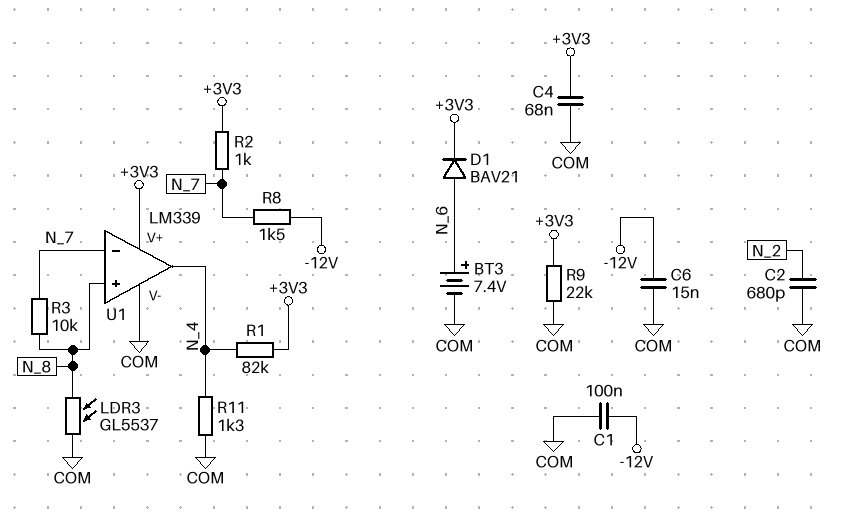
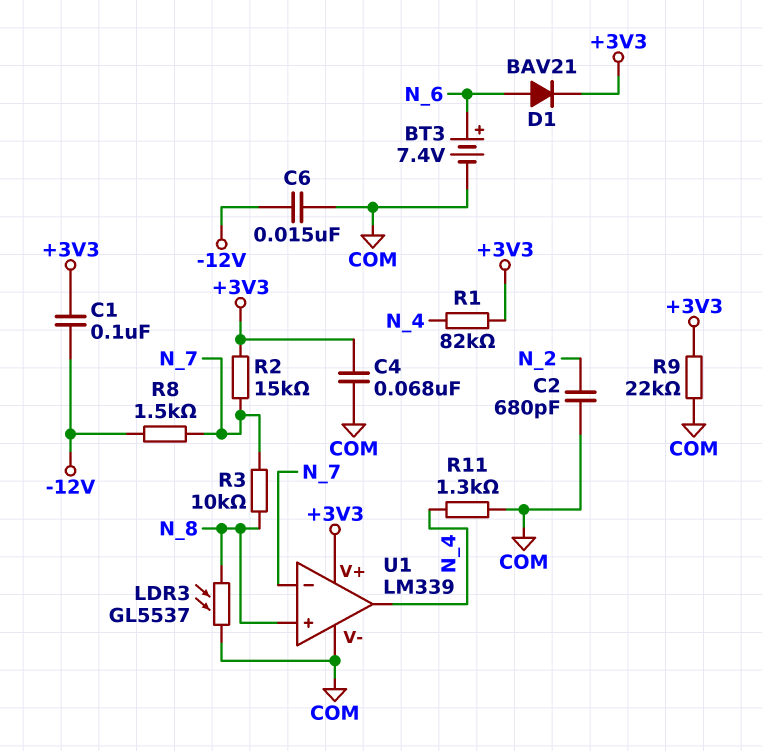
C1: 100nF (-12V, COM) -> 100nF (+3V3, -12V)
R2: 1k (+3V3, N_7) -> 15k (+3V3, N_7)

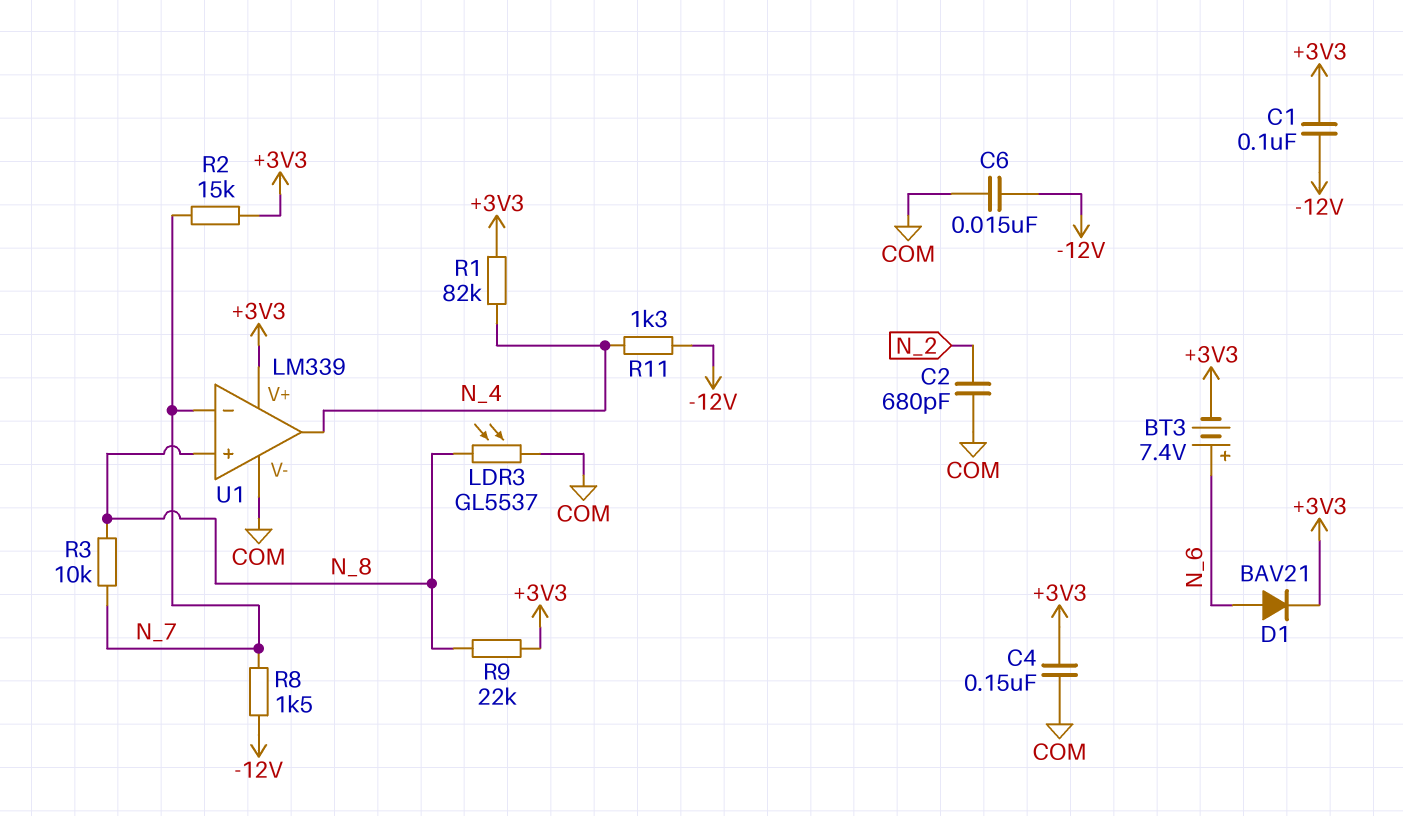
BT3: 7.4V (plus N_6, minus COM) -> 7.4V (plus N_6, minus +3V3)
C4: 68nF (+3V3, COM) -> 150nF (+3V3, COM)
R9: 22k (+3V3, COM) -> 22k (+3V3, N_8)
R11: 1.3k (COM, N_4) -> 1.3k (-12V, N_4)

